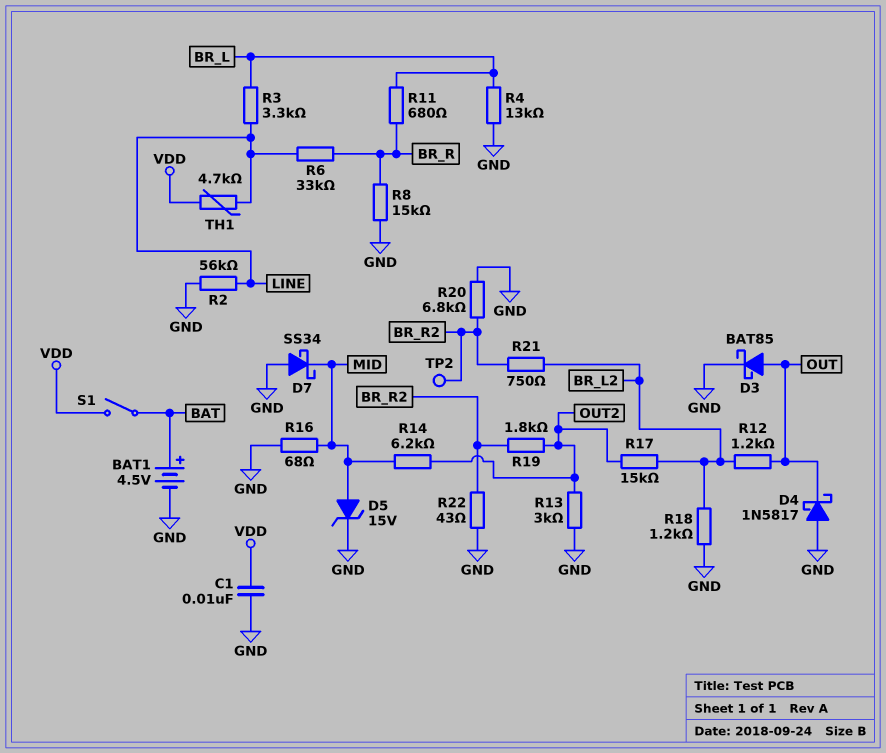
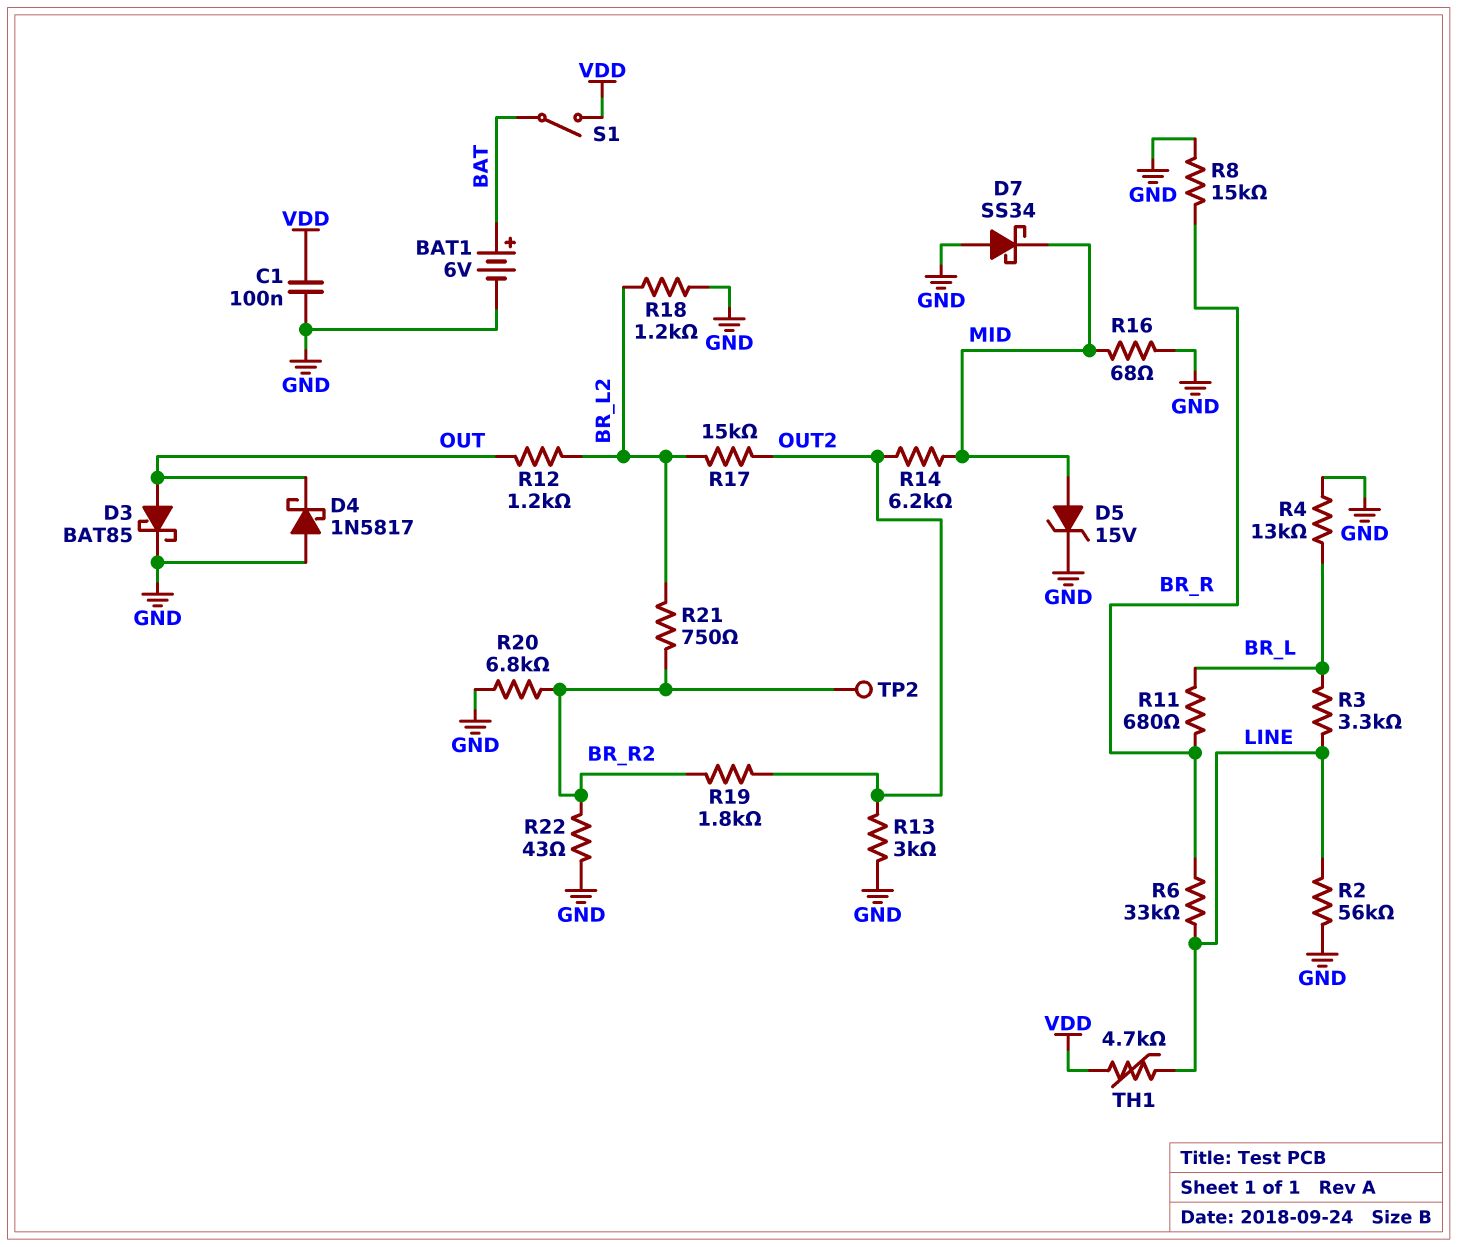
BAT1: 4.5V (plus BAT, minus GND) -> 6V (plus BAT, minus GND)
C1: 10nF (GND, VDD) -> 100nF (GND, VDD)

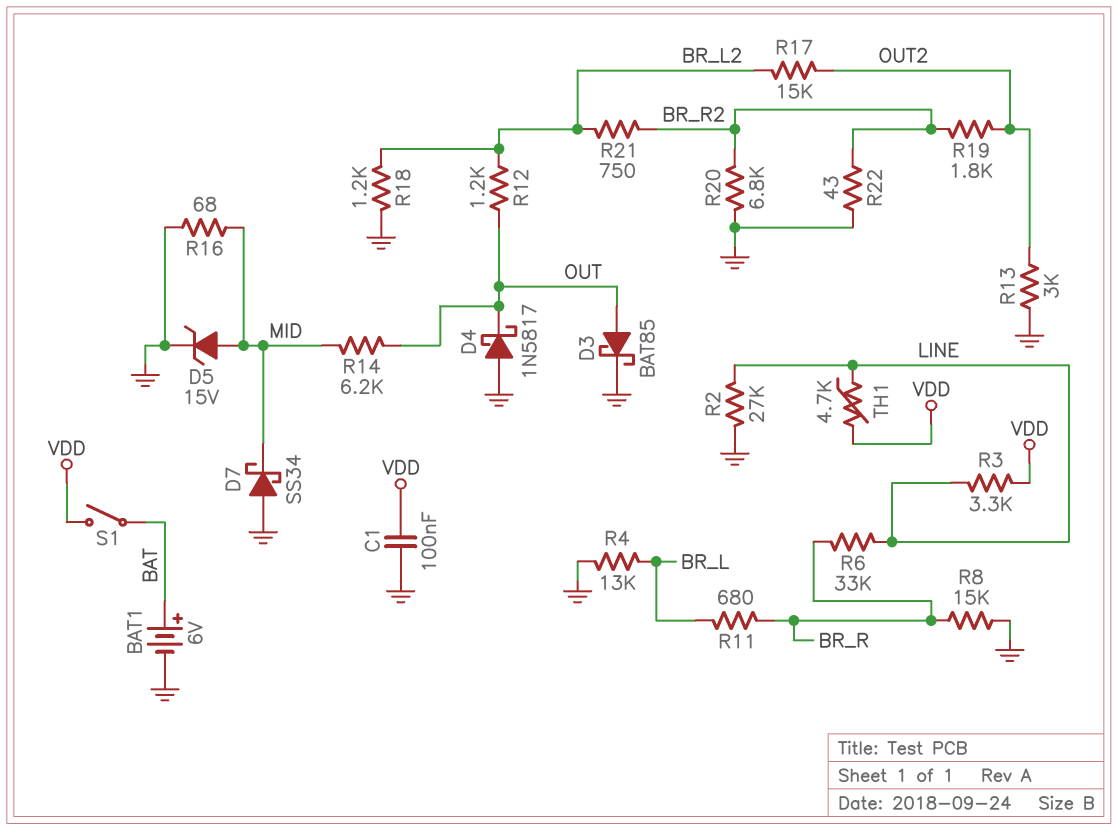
R2: 56k (GND, LINE) -> 27k (GND, LINE)
R3: 3.3k (BR_L, LINE) -> 3.3k (LINE, VDD)
R14: 6.2k (MID, OUT2) -> 6.2k (MID, OUT)
TP2: test point (BR_R2) -> none

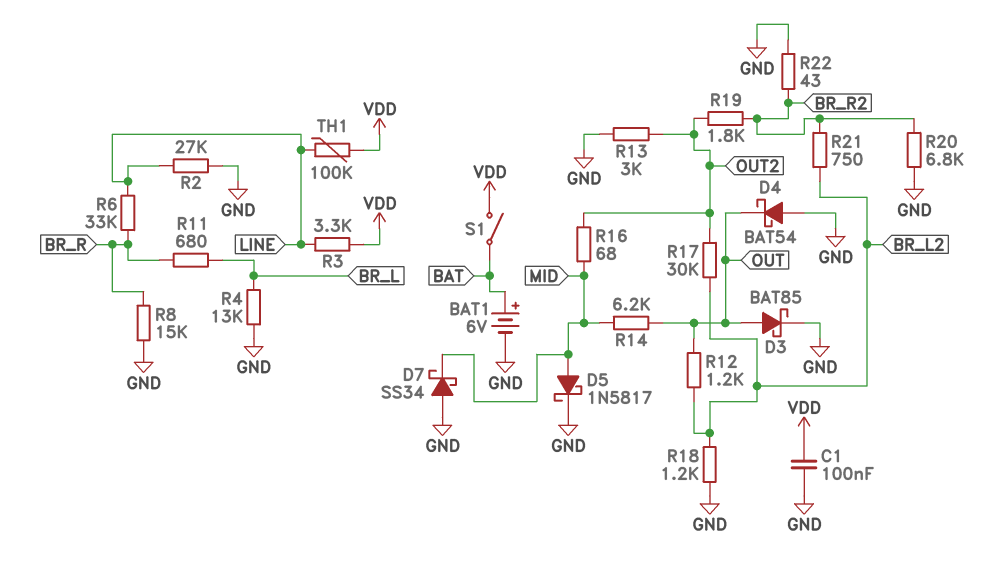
D4: schottky 1N5817 (A GND, K OUT) -> schottky BAT54 (A GND, K OUT)
D5: zener 15V (A MID, K GND) -> schottky 1N5817 (A MID, K GND)
R16: 68 (GND, MID) -> 68 (MID, OUT2)
R17: 15k (BR_L2, OUT2) -> 30k (BR_L2, OUT2)
TH1: 4.7k (LINE, VDD) -> 100k (LINE, VDD)

